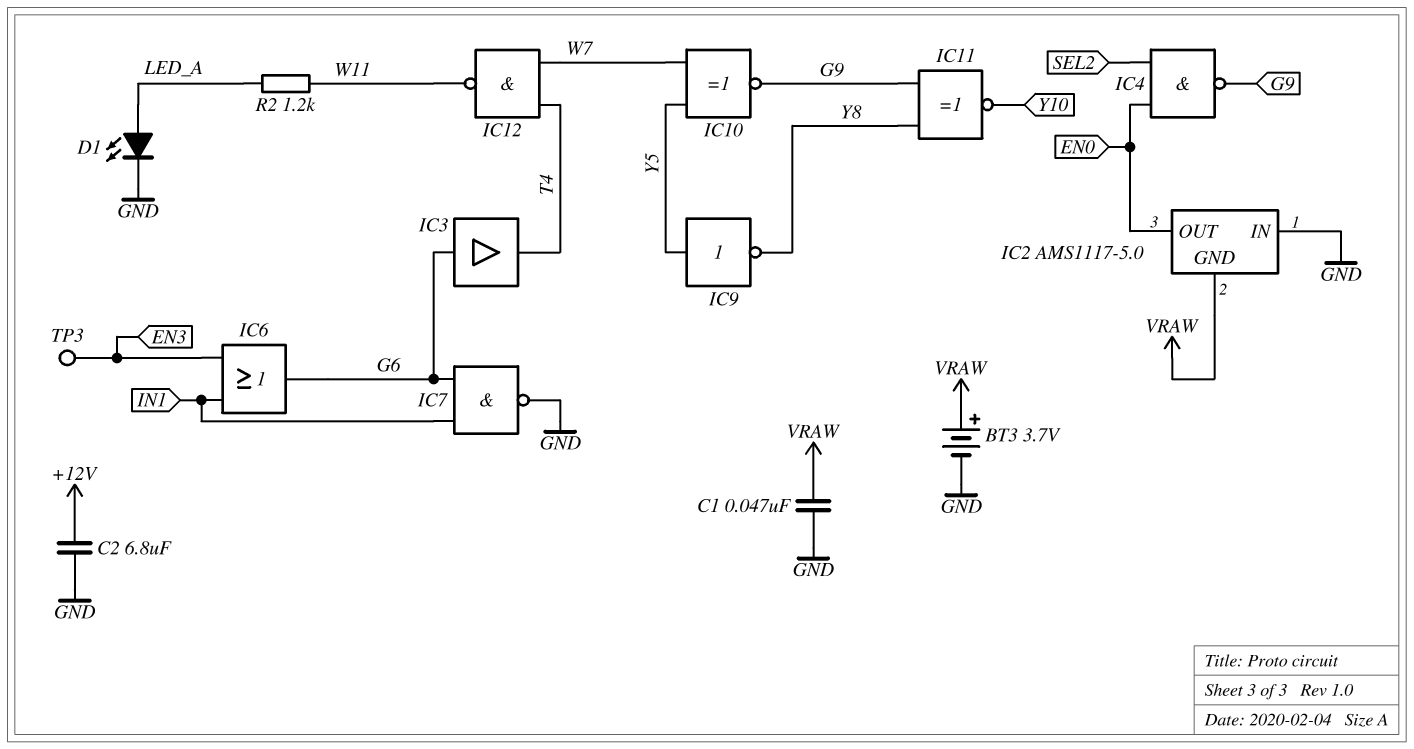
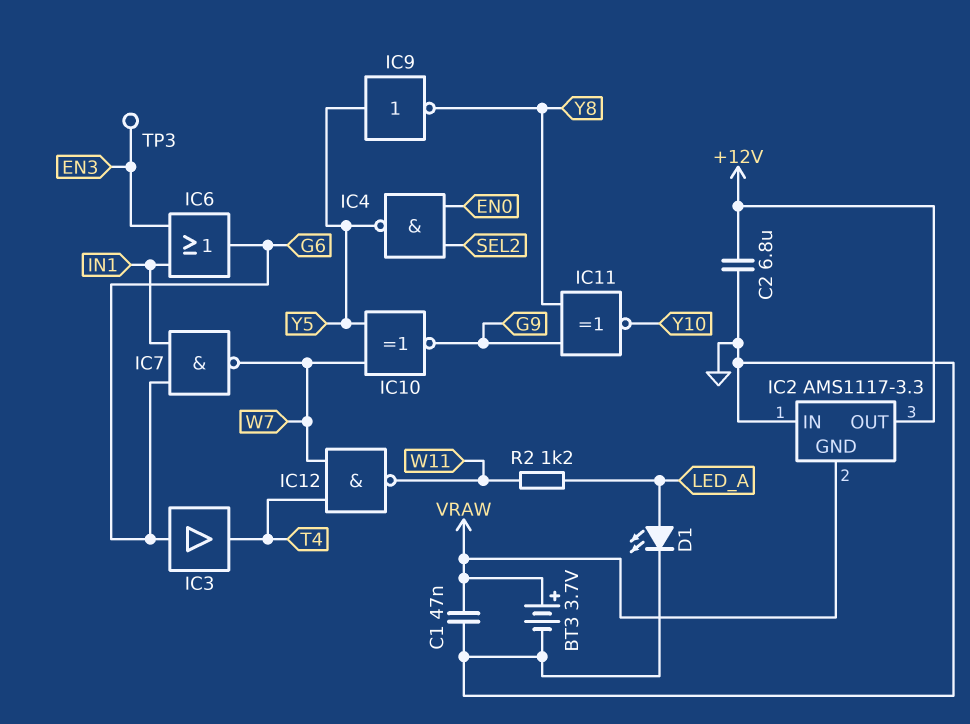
IC2: AMS1117-5.0 -> AMS1117-3.3
IC2 pin OUT: EN0 -> +12V
IC4: NAND (in EN0, in SEL2, out G9) -> NAND (in EN0, in SEL2, out Y5)
IC7: NAND (in G6, in IN1, out GND) -> NAND (in G6, in IN1, out W7)

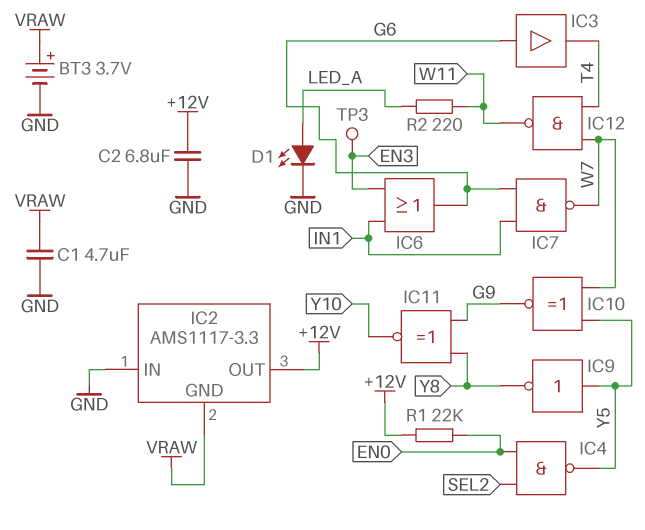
C1: 47nF (GND, VRAW) -> 4.7uF (GND, VRAW)
R1: none -> 22k (+12V, EN0)
R2: 1.2k (LED_A, W11) -> 220 (LED_A, W11)

